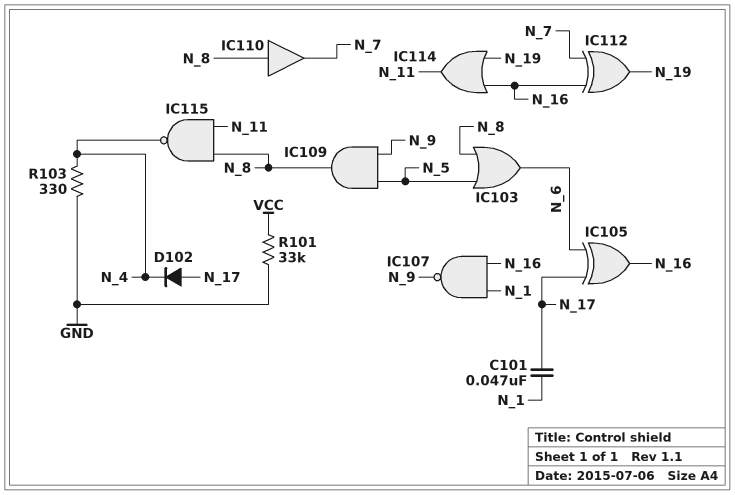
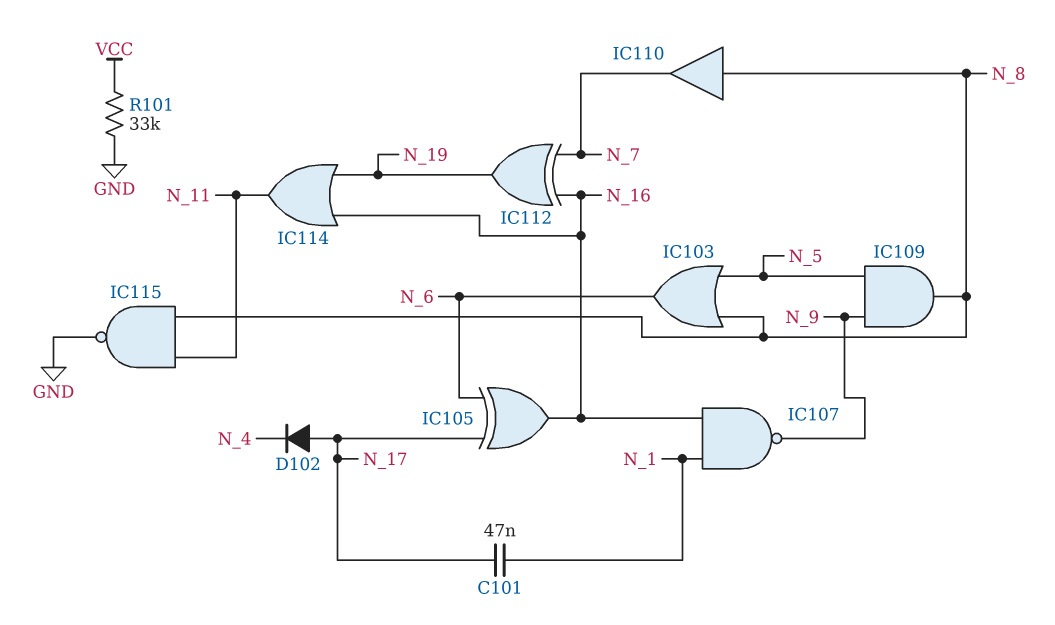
IC115: NAND (in N_8, in N_11, out N_4) -> NAND (in N_8, in N_11, out GND)
R103: 330 (GND, N_4) -> none

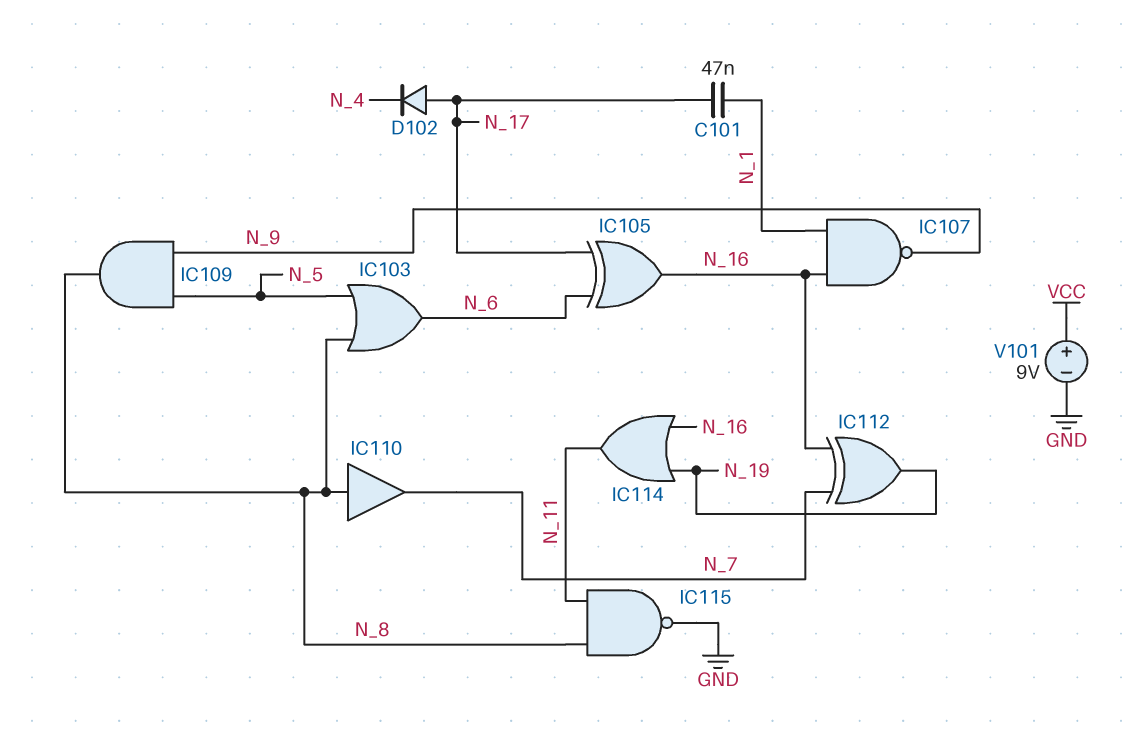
R101: 33k (GND, VCC) -> none
V101: none -> 9V (plus VCC, minus GND)

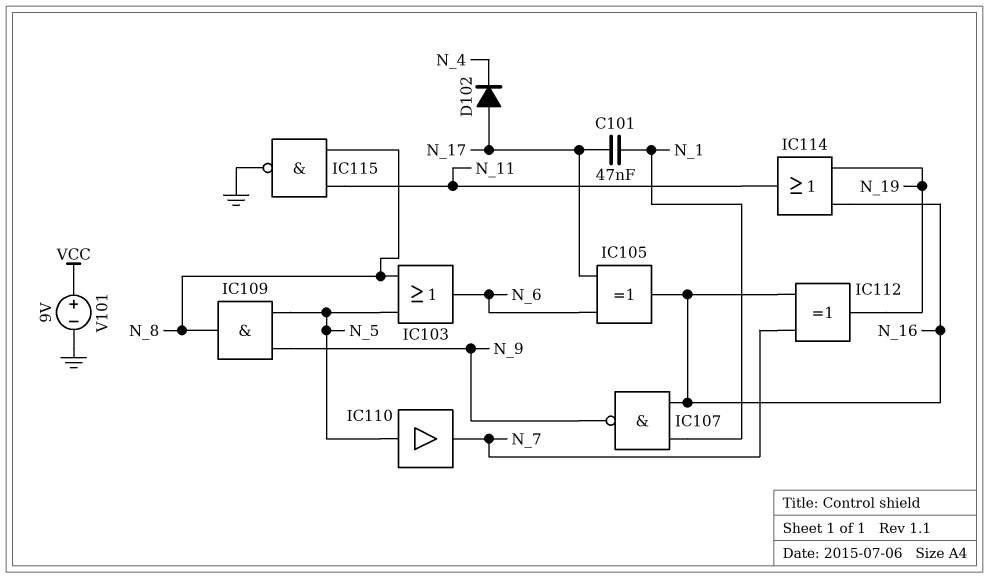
IC110: buffer (in N_8, out N_7) -> buffer (in N_5, out N_7)

